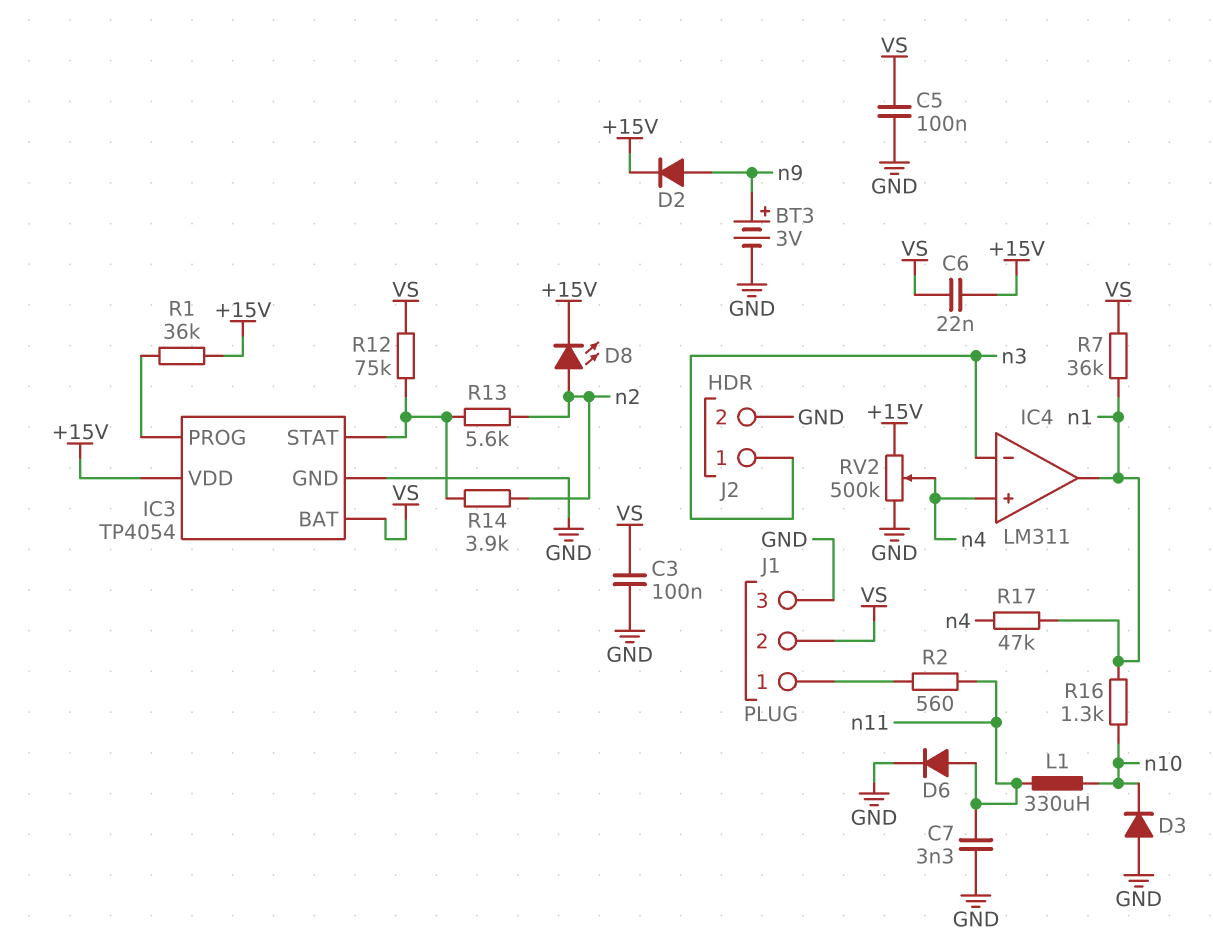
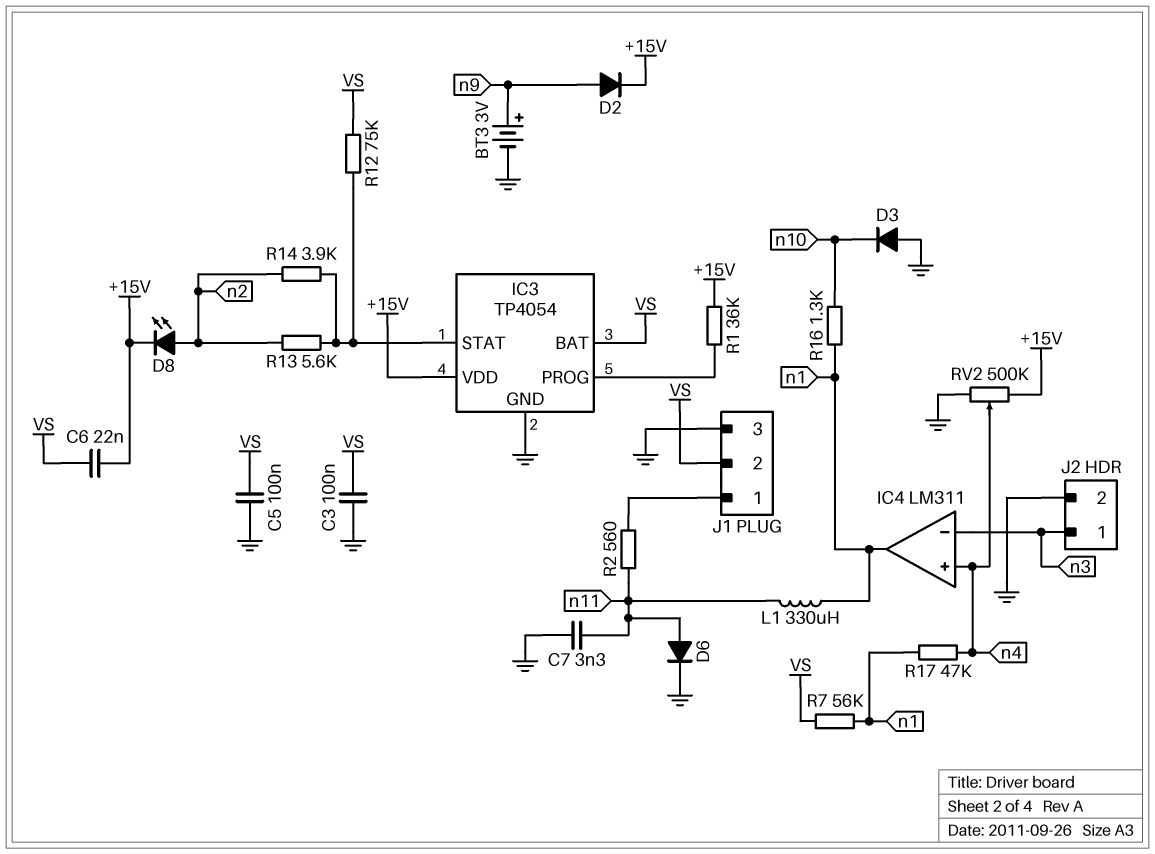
L1: 330uH (n10, n11) -> 330uH (n1, n11)
R7: 36k (VS, n1) -> 56k (VS, n1)

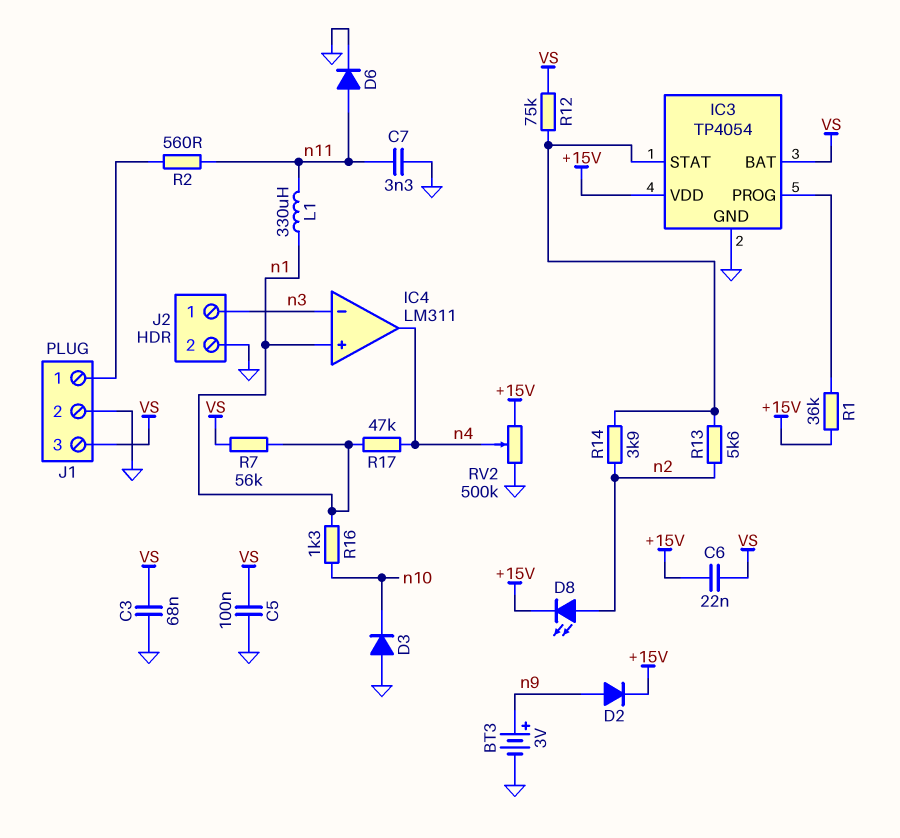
C3: 100nF (GND, VS) -> 68nF (GND, VS)
IC4 pin in+: n4 -> n1
IC4 pin out: n1 -> n4
J1 pin 2: VS -> GND
J1 pin 3: GND -> VS

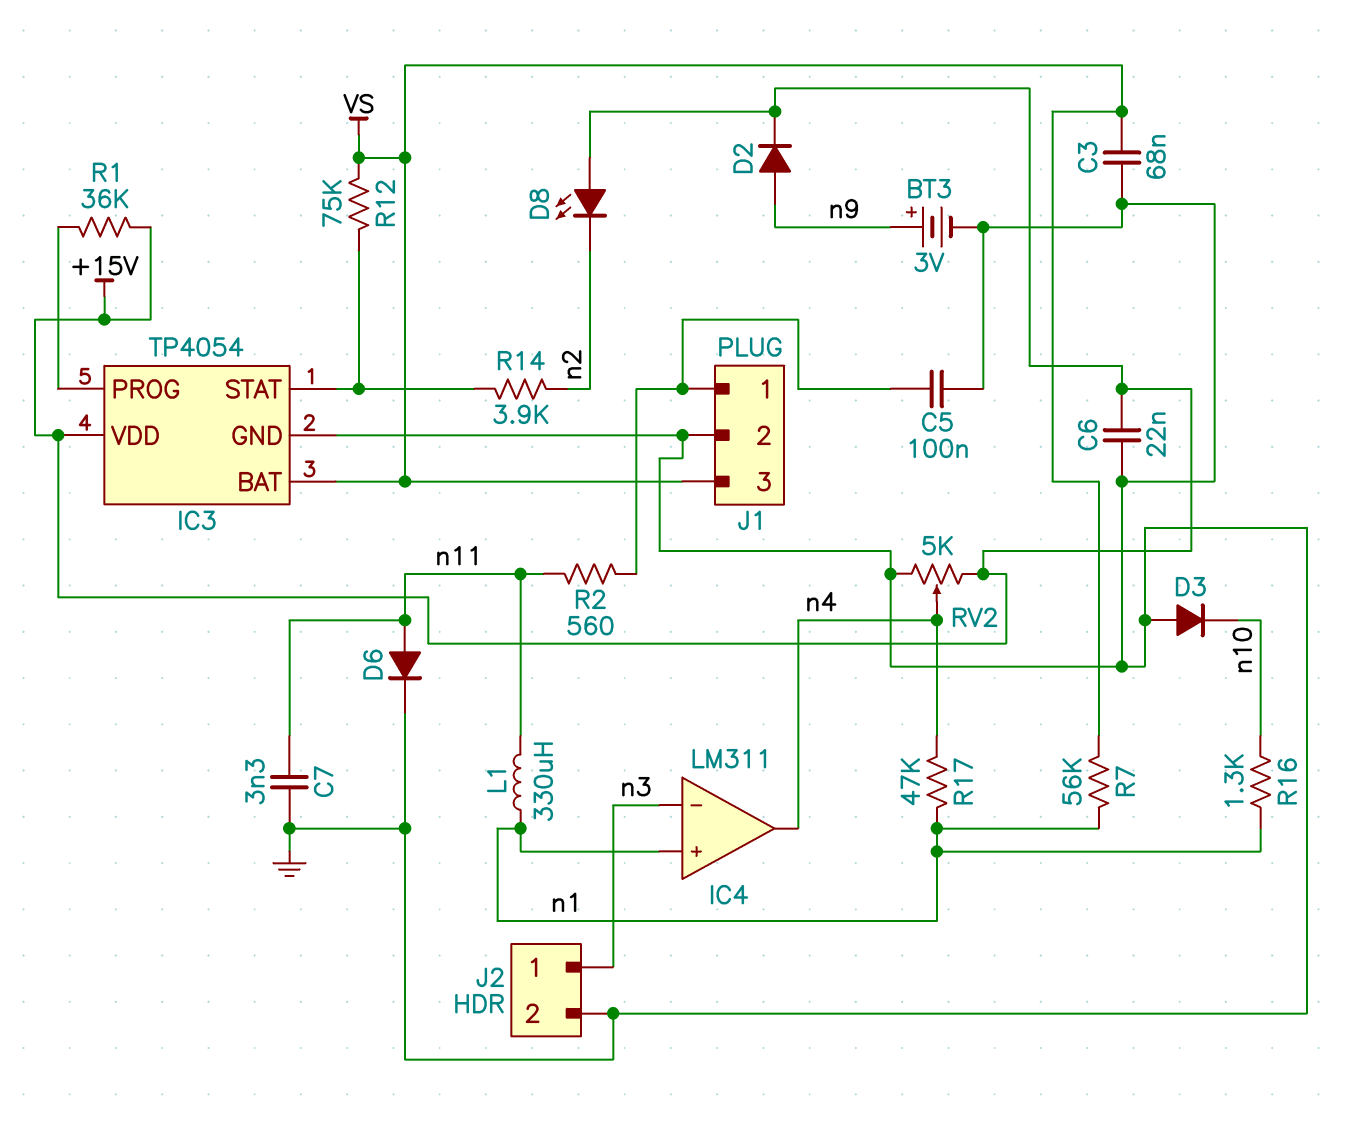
C5: 100nF (GND, VS) -> 100nF (GND, J1/1)
C6: 22nF (+15V, VS) -> 22nF (+15V, GND)
D8: LED (A n2, K +15V) -> LED (A +15V, K n2)
R13: 5.6k (IC3/STAT, n2) -> none
RV2: 500k (+15V, GND, wiper n4) -> 5k (+15V, GND, wiper n4)

